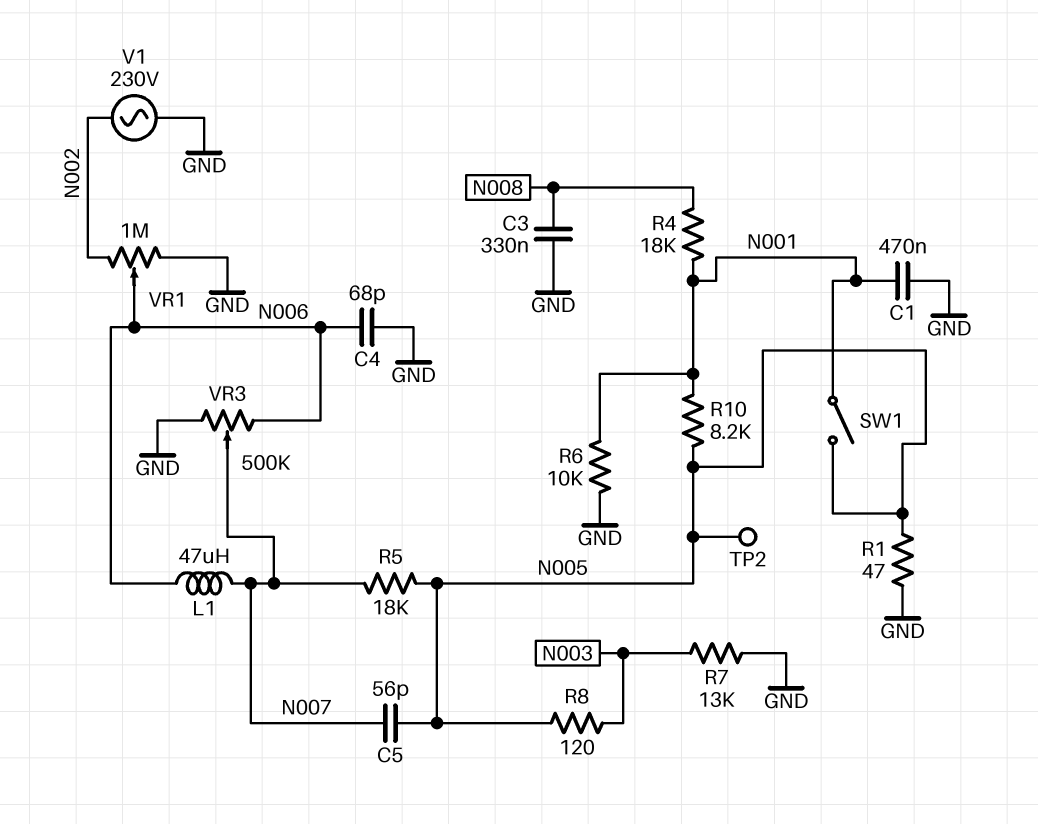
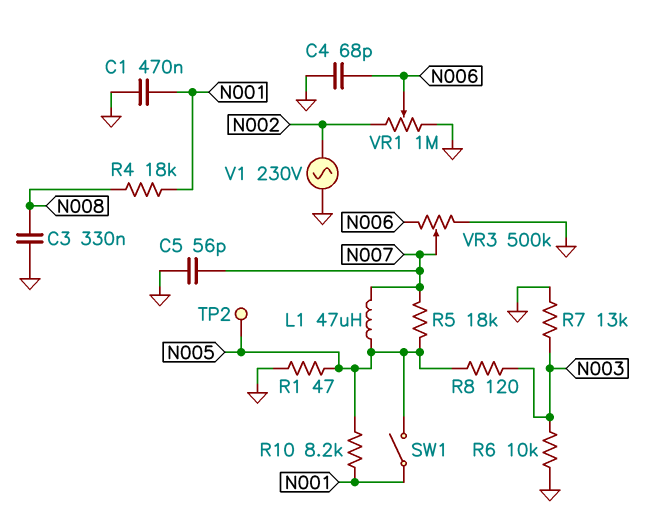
C5: 56pF (N005, N007) -> 56pF (GND, N007)
L1: 47uH (N006, N007) -> 47uH (N005, N007)
R6: 10k (GND, N001) -> 10k (GND, N003)

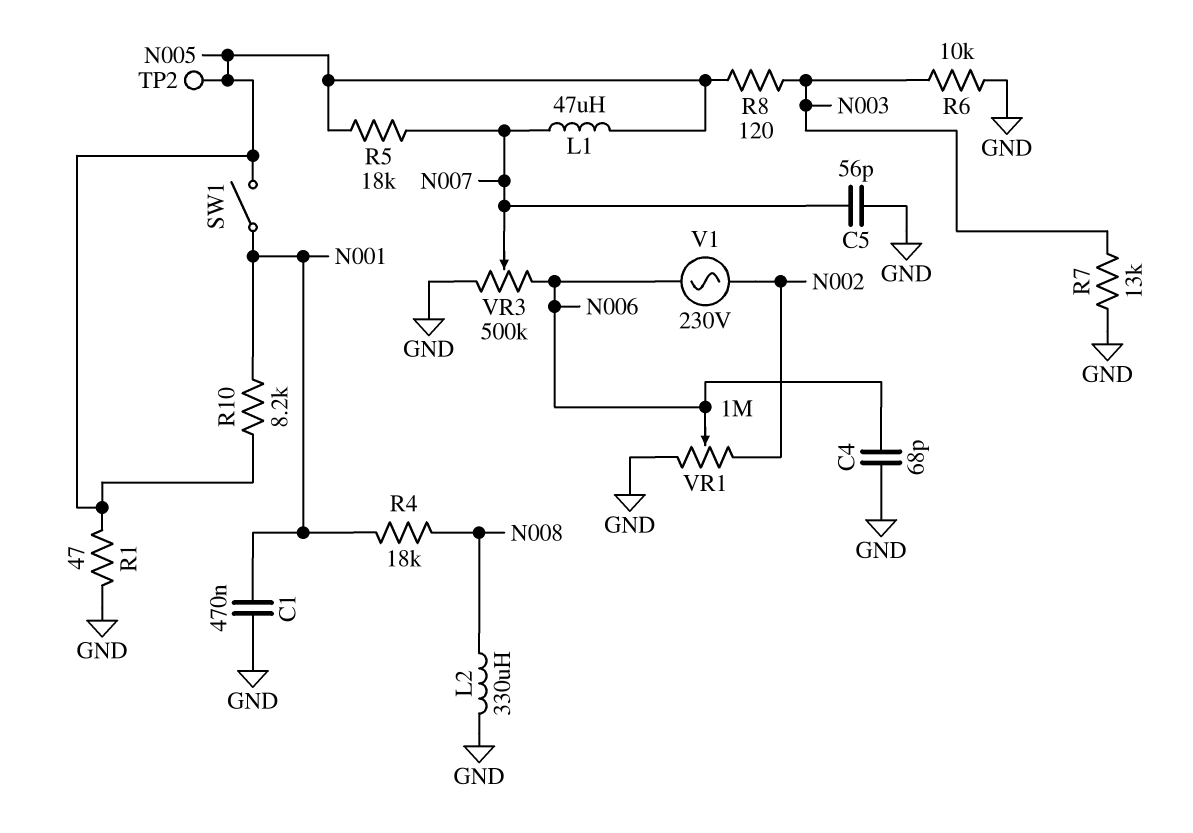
C3: 330nF (GND, N008) -> none
L2: none -> 330uH (GND, N008)
V1: AC 230V (GND, N002) -> AC 230V (N002, N006)

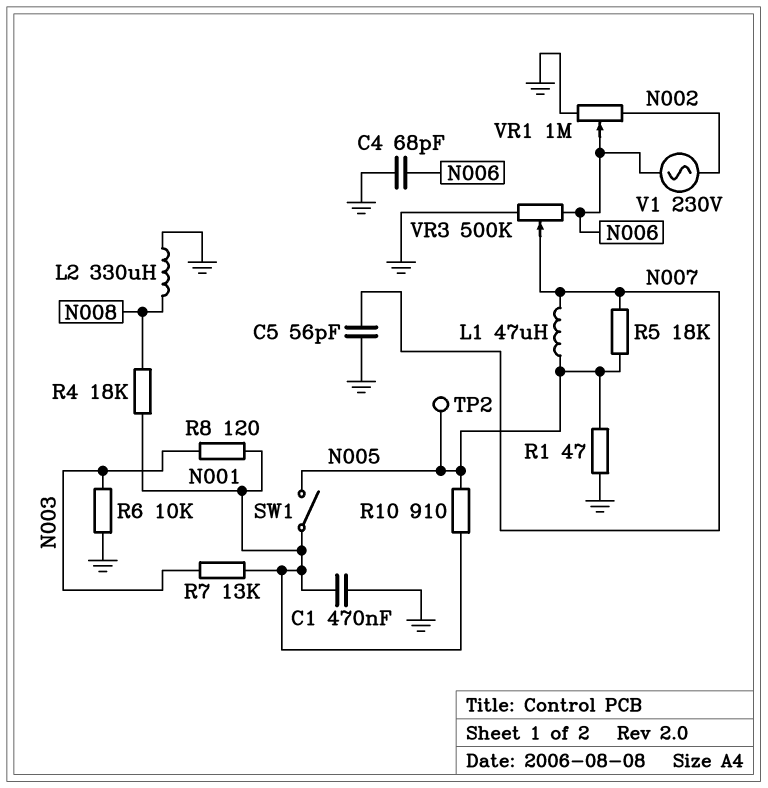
R7: 13k (GND, N003) -> 13k (N001, N003)
R8: 120 (N003, N005) -> 120 (N001, N003)
R10: 8.2k (N001, N005) -> 910 (N001, N005)

